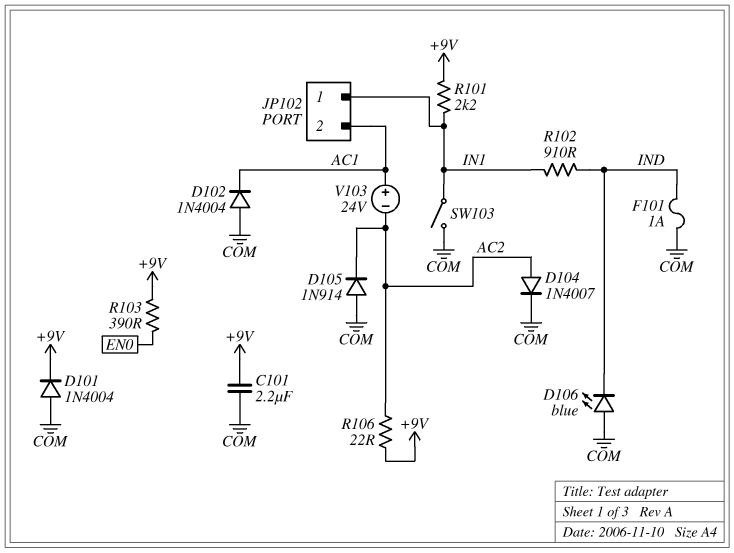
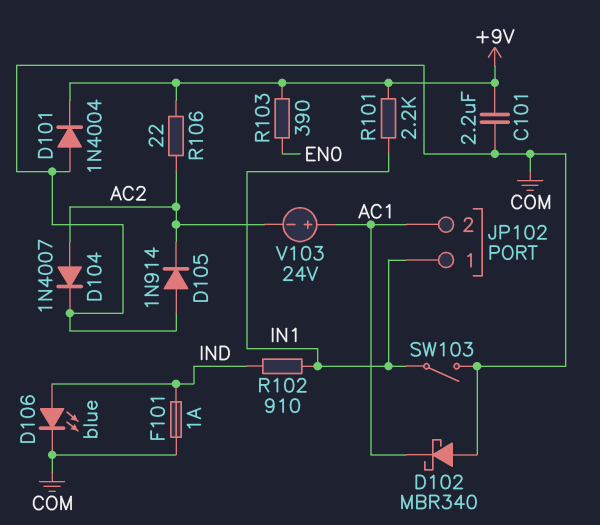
D102: diode 1N4004 (A COM, K AC1) -> schottky MBR340 (A COM, K AC1)
D106: LED blue (A COM, K IND) -> LED blue (A IND, K COM)

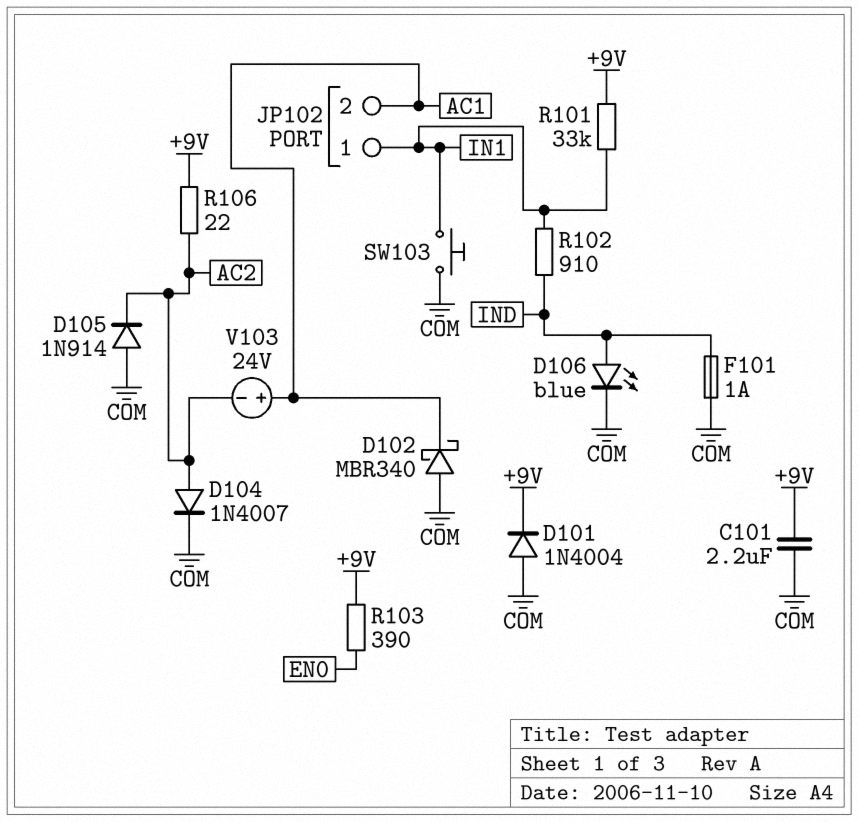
R101: 2.2k (+9V, IN1) -> 33k (+9V, IN1)
SW103: switch (COM, IN1) -> button (COM, IN1)

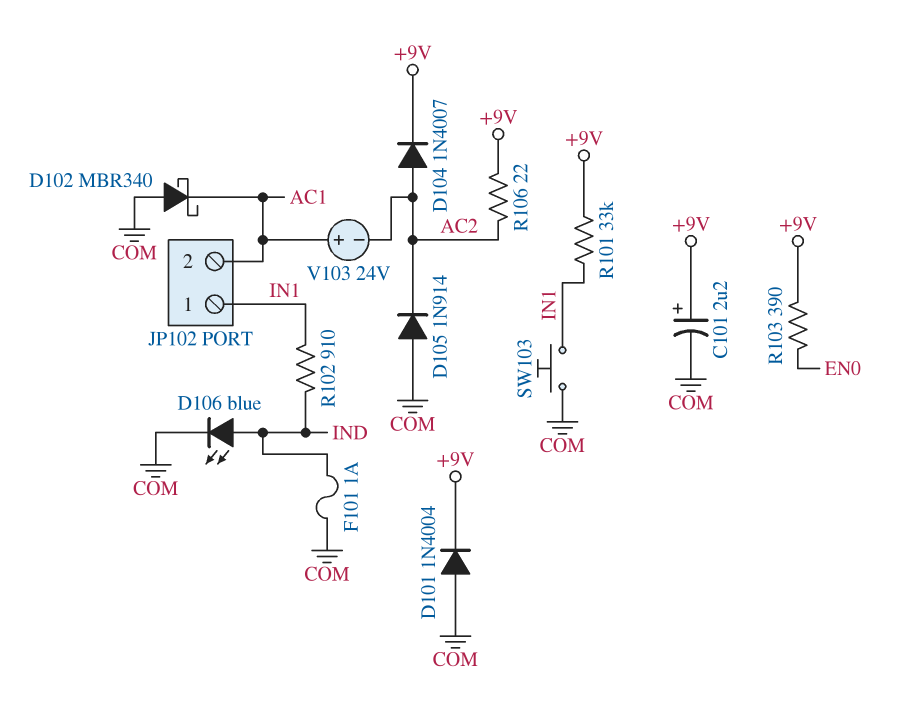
C101: 2.2uF (+9V, COM) -> 2.2uF (plus +9V, minus COM)
D104: diode 1N4007 (A AC2, K COM) -> diode 1N4007 (A AC2, K +9V)

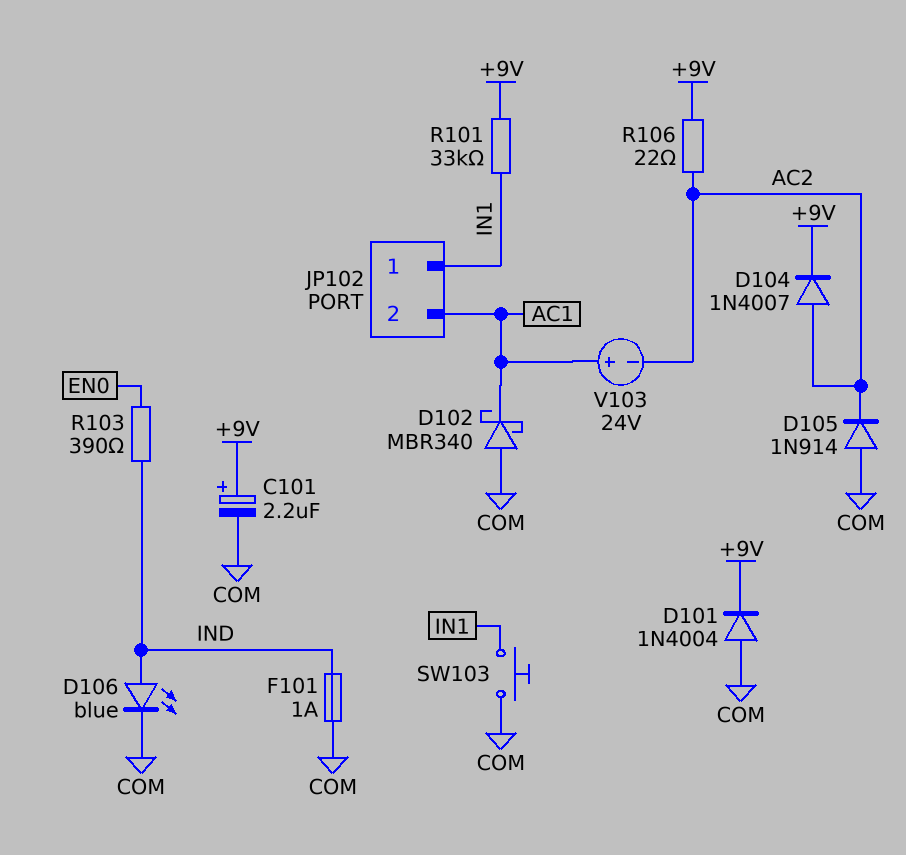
R102: 910 (IN1, IND) -> none
R103: 390 (+9V, EN0) -> 390 (EN0, IND)

